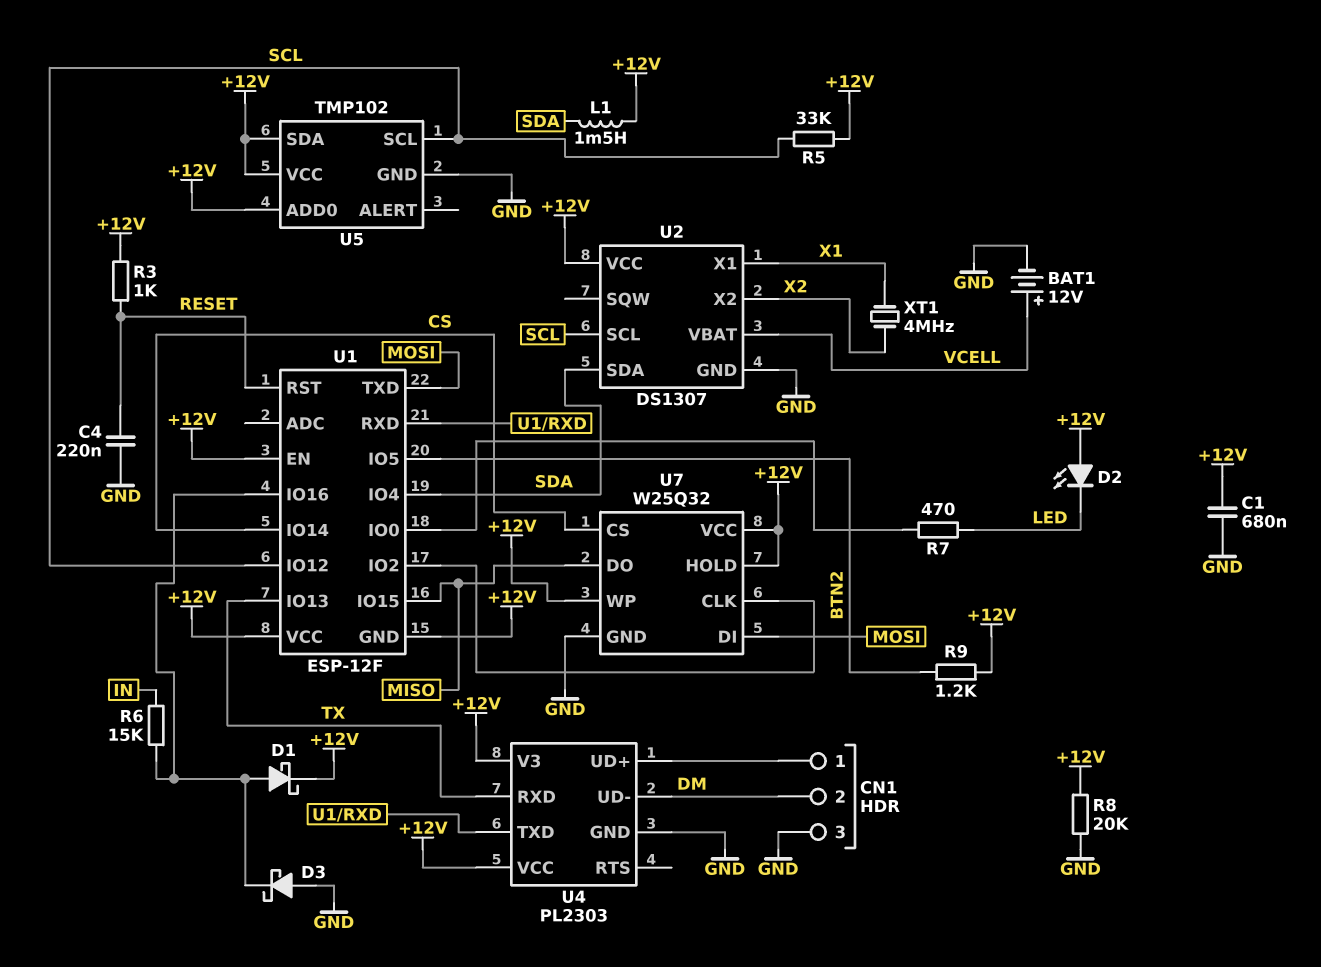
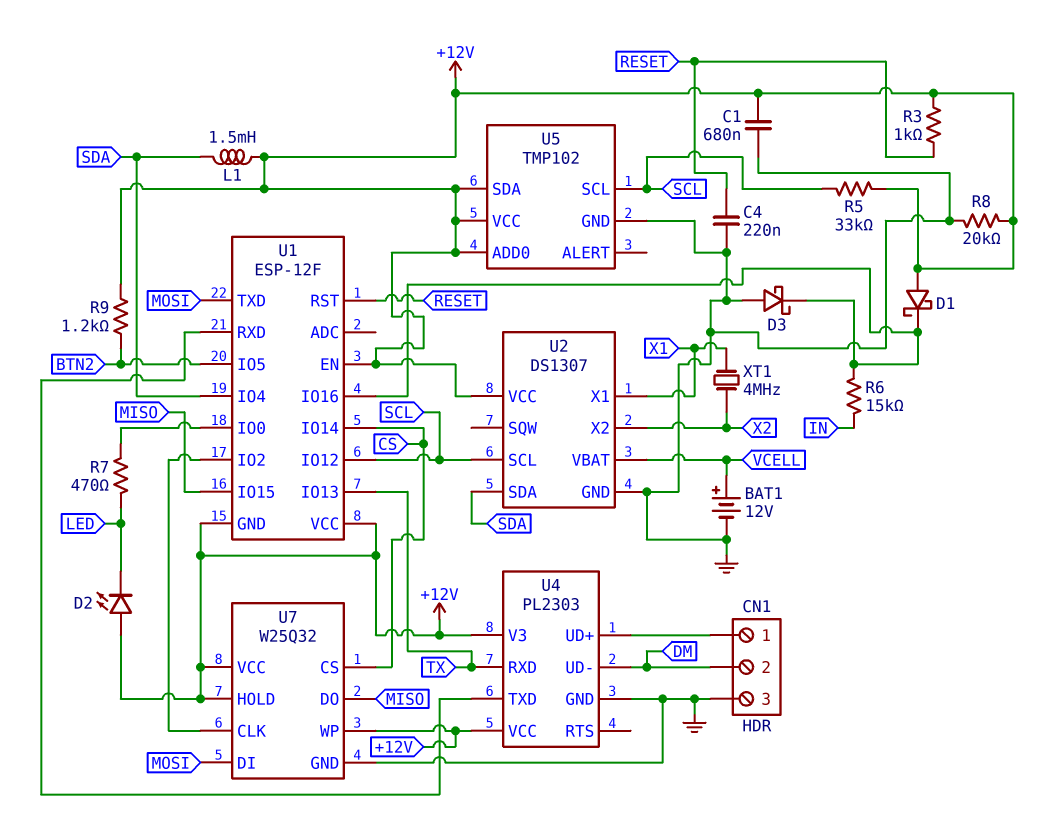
D1: schottky (A U1/IO16, K +12V) -> schottky (A +12V, K U1/IO16)

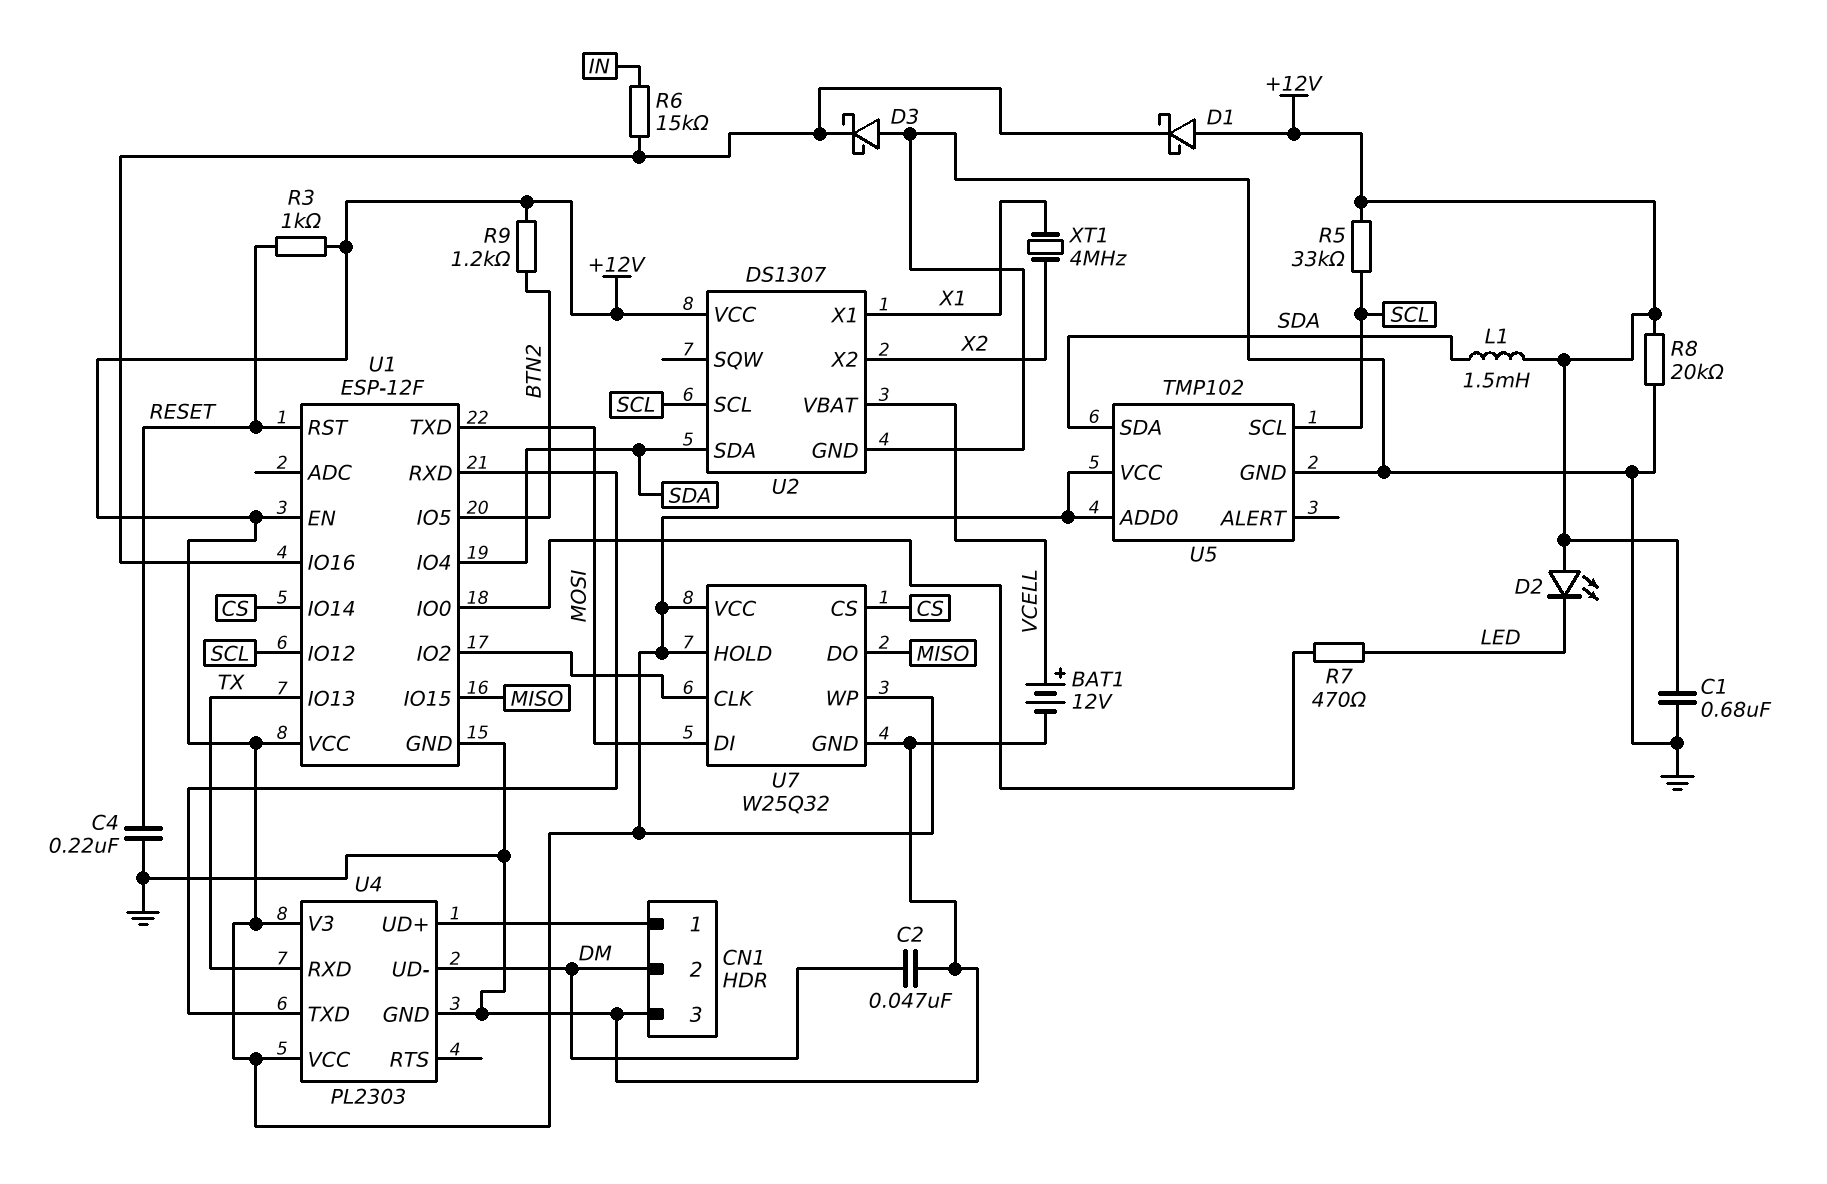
C2: none -> 47nF (DM, GND)
U1 pin GND: +12V -> GND
U5 pin SDA: +12V -> SDA

